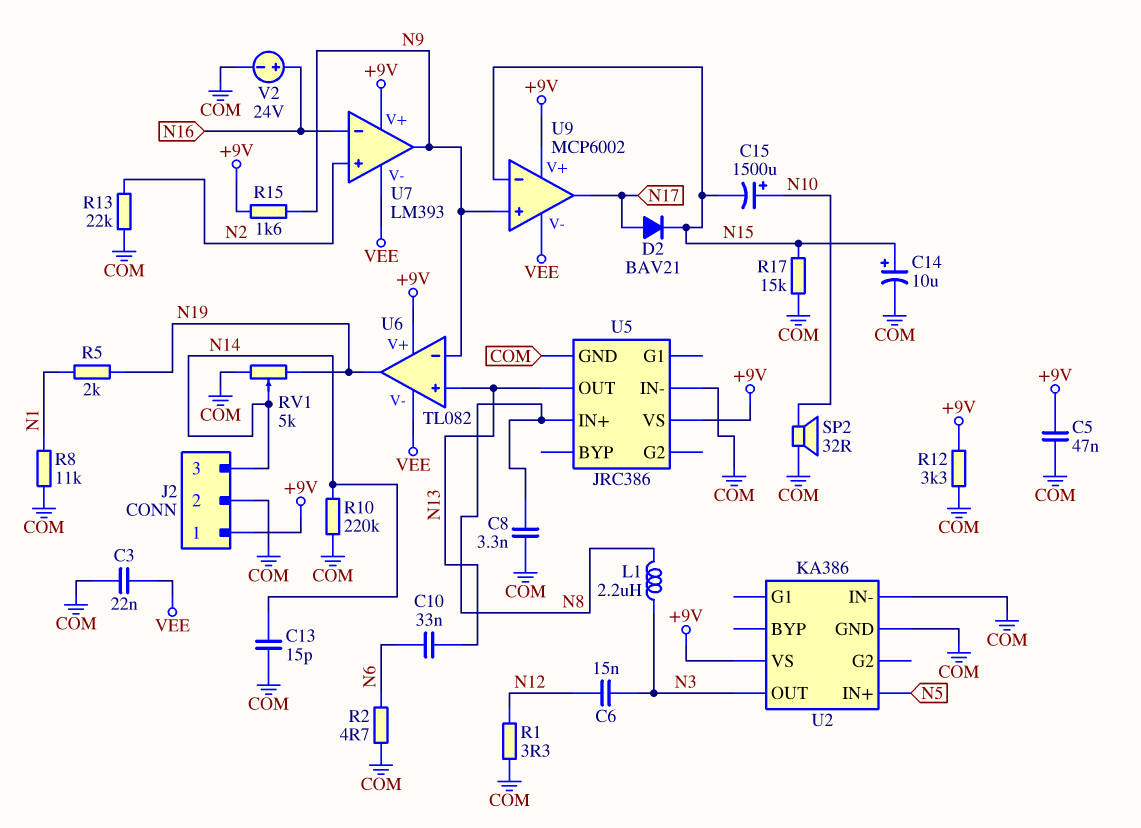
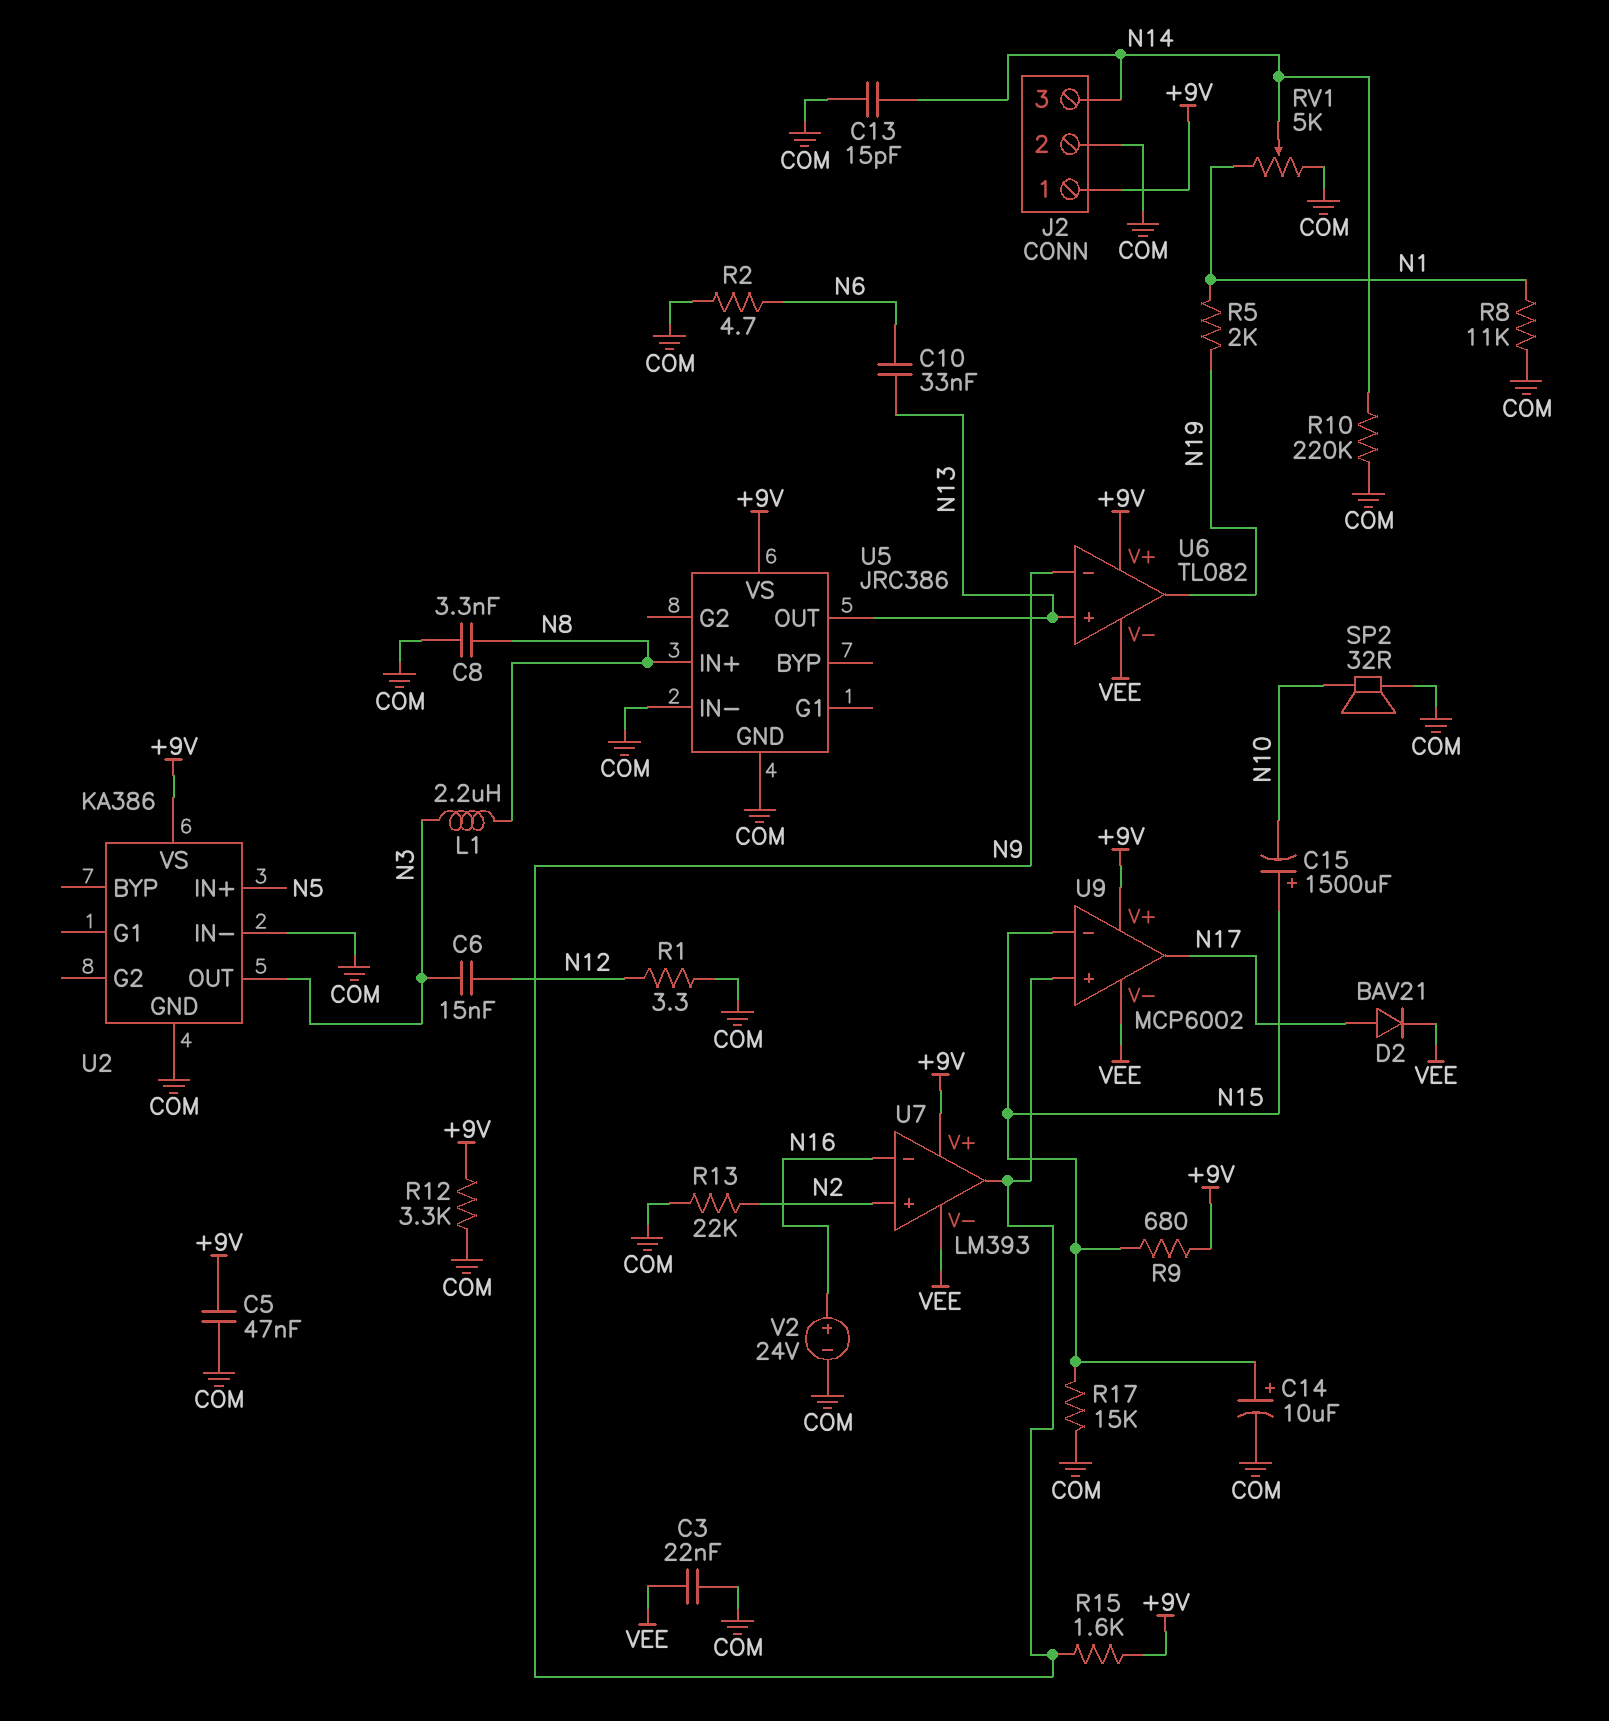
C15: 1500uF (plus N10, minus N15) -> 1500uF (plus N15, minus N10)
D2: diode BAV21 (A N17, K N15) -> diode BAV21 (A N17, K VEE)
R9: none -> 680 (+9V, N15)
RV1: 5k (COM, N19, wiper N14) -> 5k (COM, N1, wiper N14)

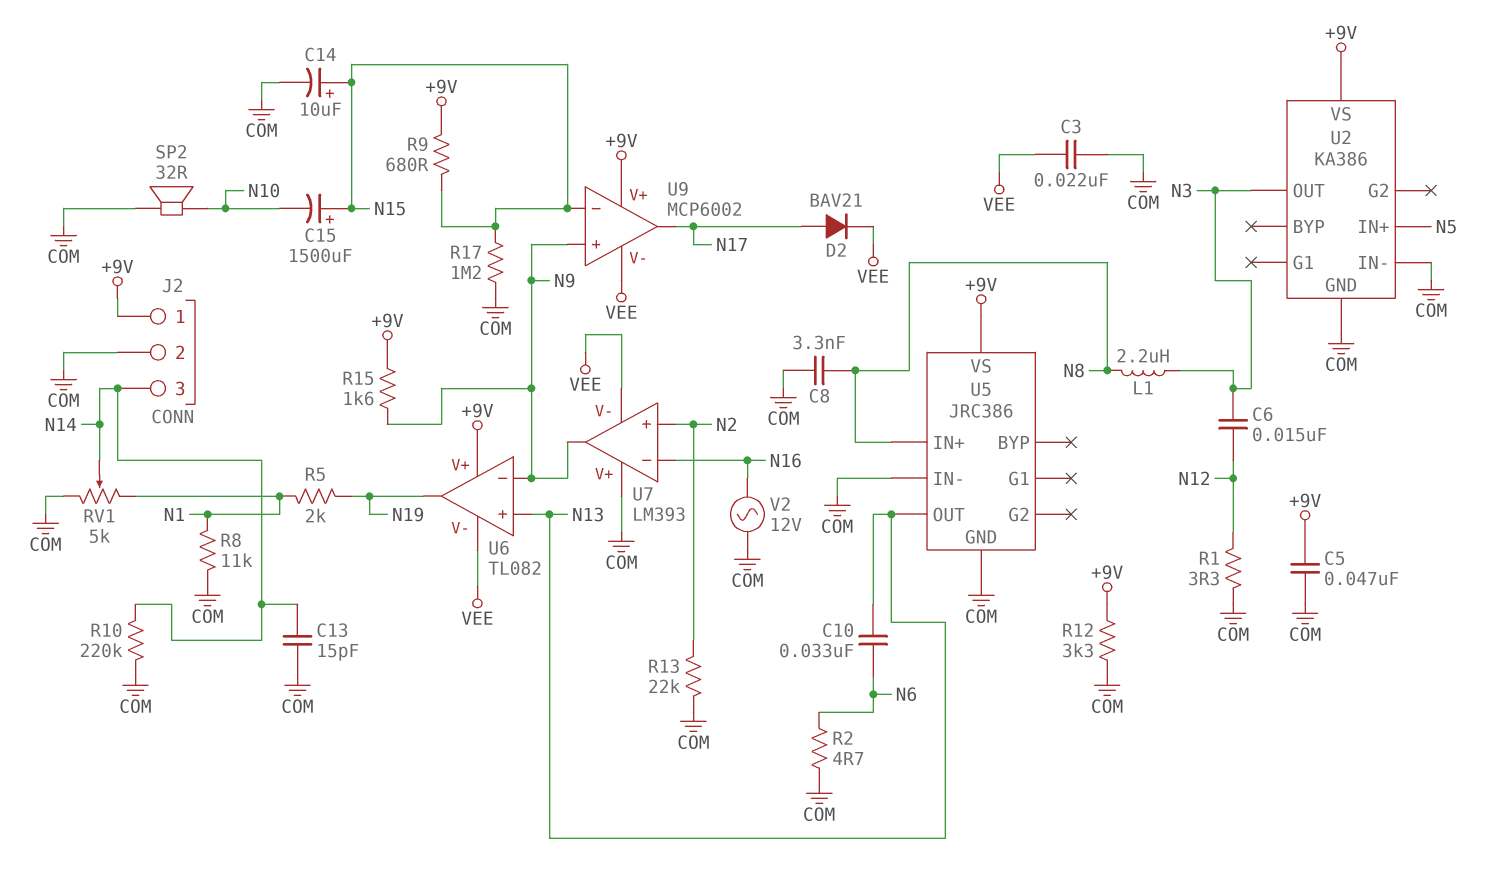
R17: 15k (COM, N15) -> 1.2M (COM, N15)
U7 pin V+: +9V -> COM
V2: 24V (plus N16, minus COM) -> AC 12V (COM, N16)

